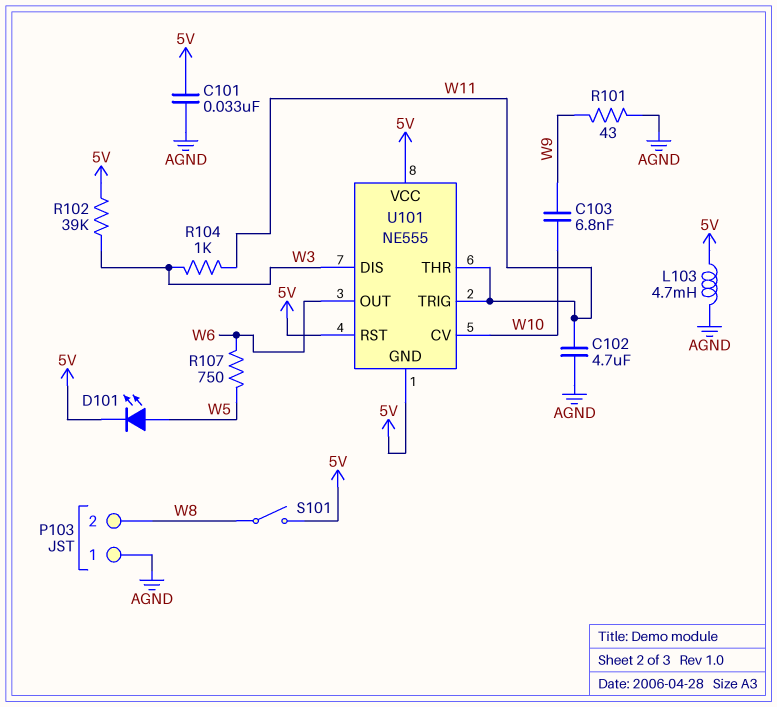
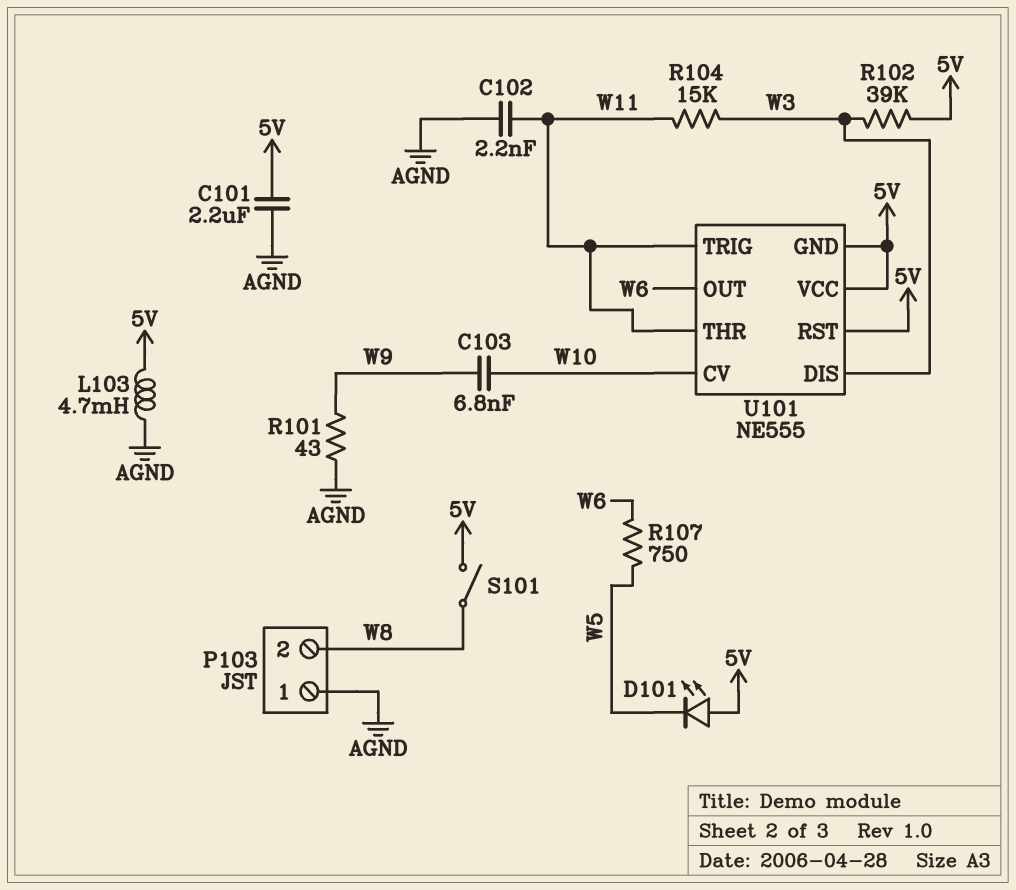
C101: 33nF (5V, AGND) -> 2.2uF (5V, AGND)
C102: 4.7uF (AGND, W11) -> 2.2nF (AGND, W11)
D101: LED (A W5, K 5V) -> LED (A 5V, K W5)
R104: 1k (W3, W11) -> 15k (W3, W11)

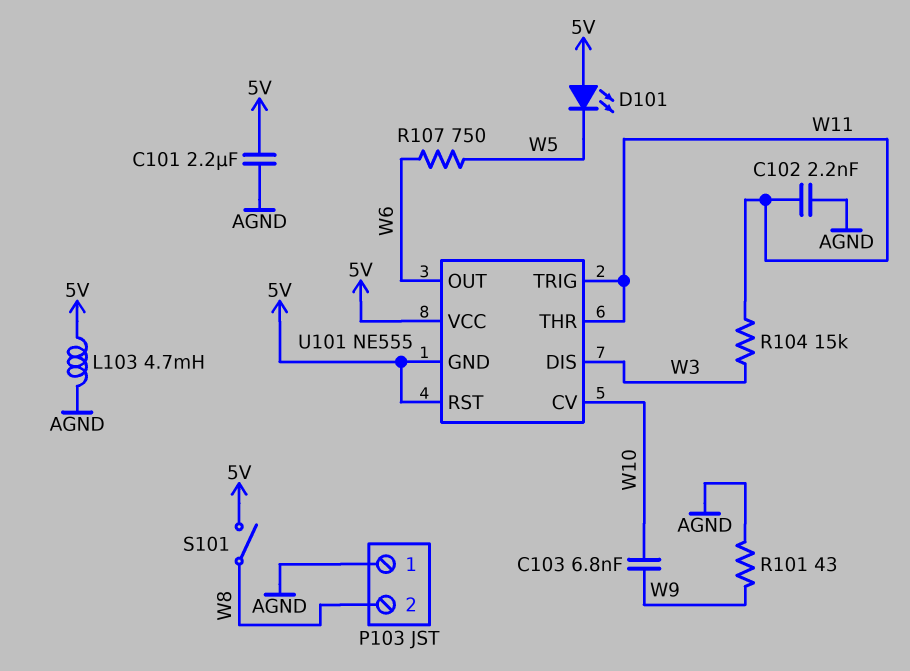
R102: 39k (5V, W3) -> none

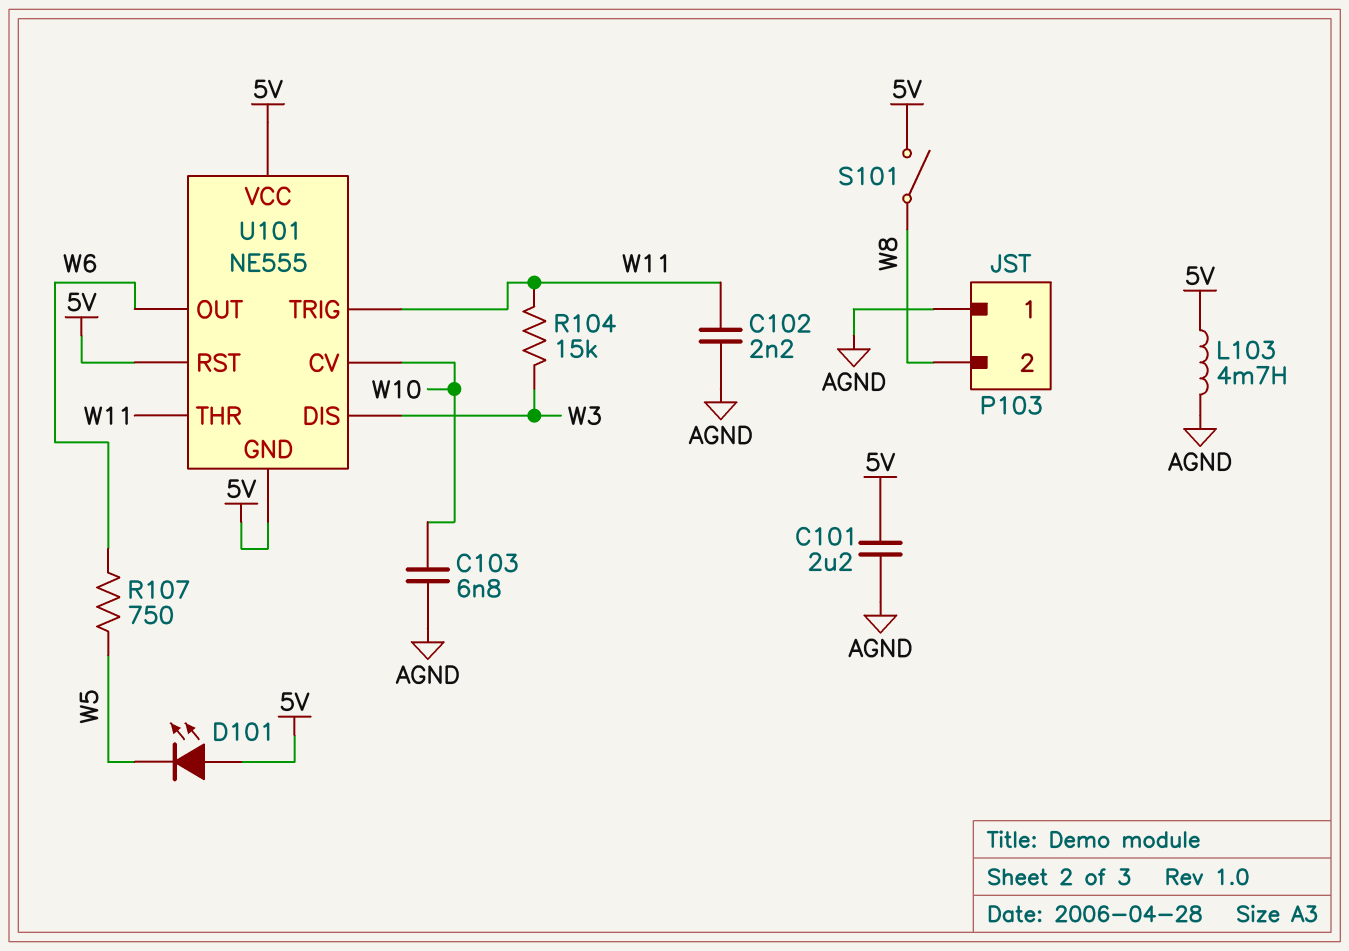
C103: 6.8nF (W9, W10) -> 6.8nF (AGND, W10)
R101: 43 (AGND, W9) -> none

